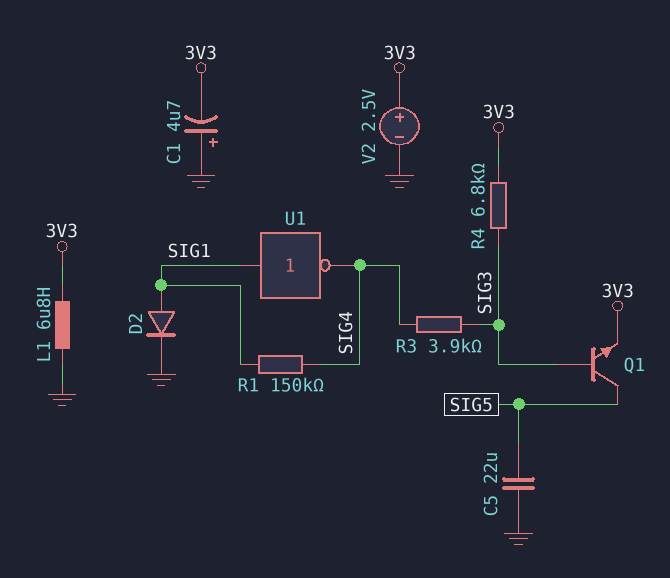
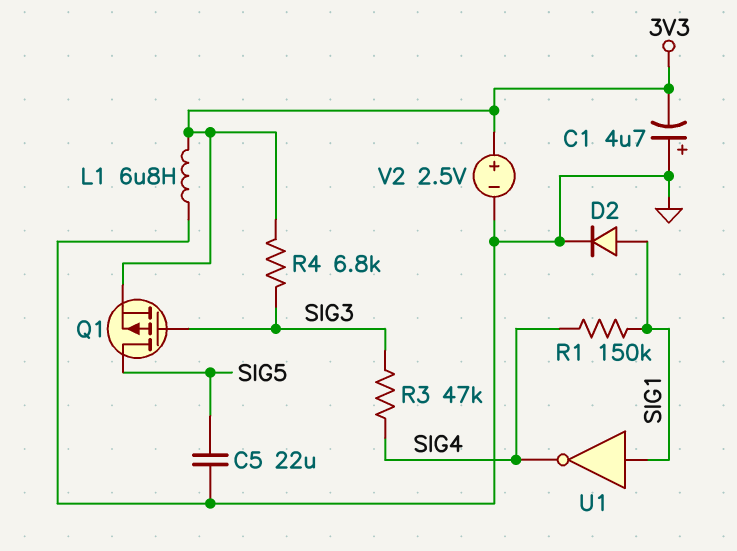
Q1: NPN (B SIG3, C SIG5, E 3V3) -> PMOS (G SIG3, D SIG5, S 3V3)
R3: 3.9k (SIG3, SIG4) -> 47k (SIG3, SIG4)

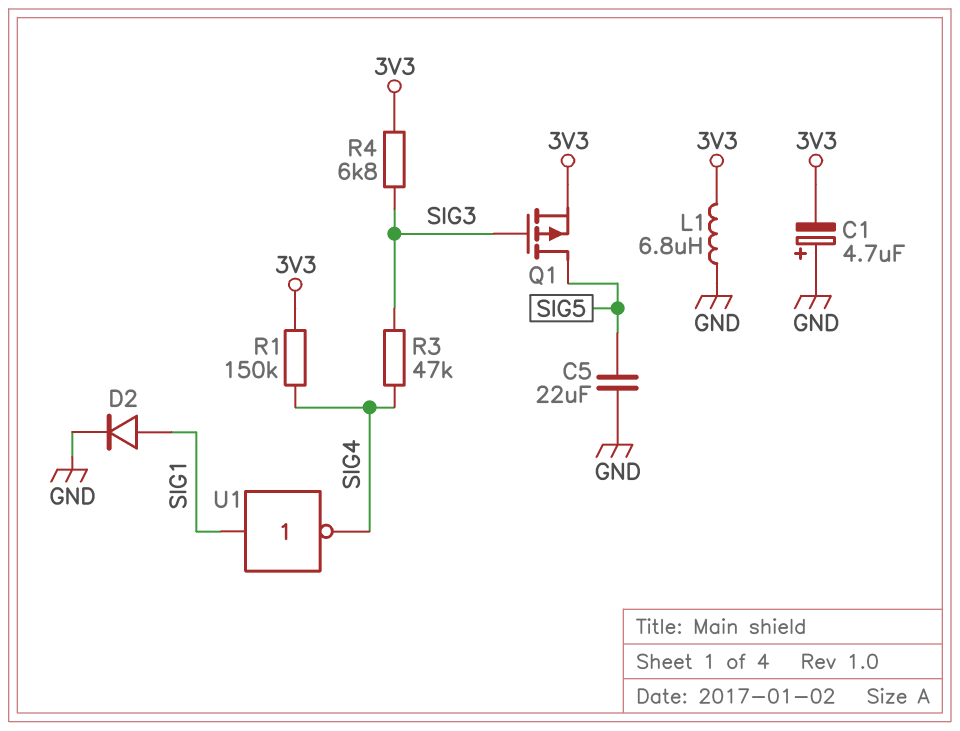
R1: 150k (SIG1, SIG4) -> 150k (3V3, SIG4)
V2: 2.5V (plus 3V3, minus GND) -> none

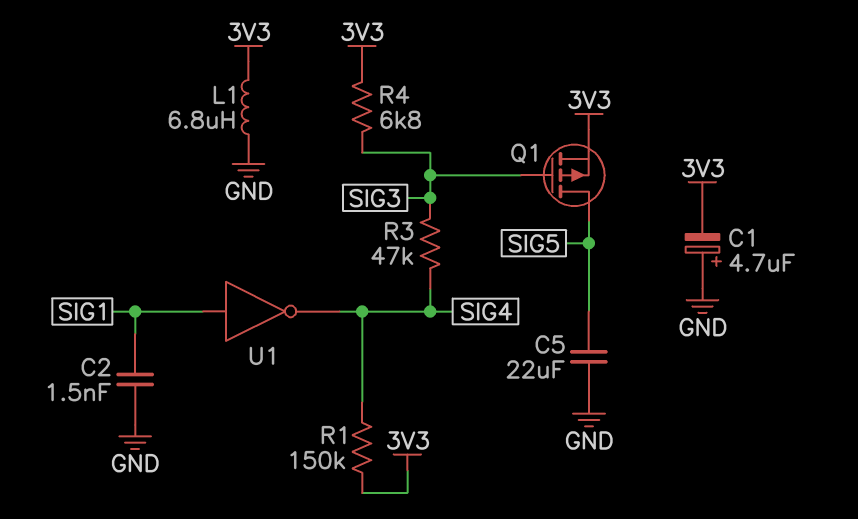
C2: none -> 1.5nF (GND, SIG1)
D2: diode (A SIG1, K GND) -> none

